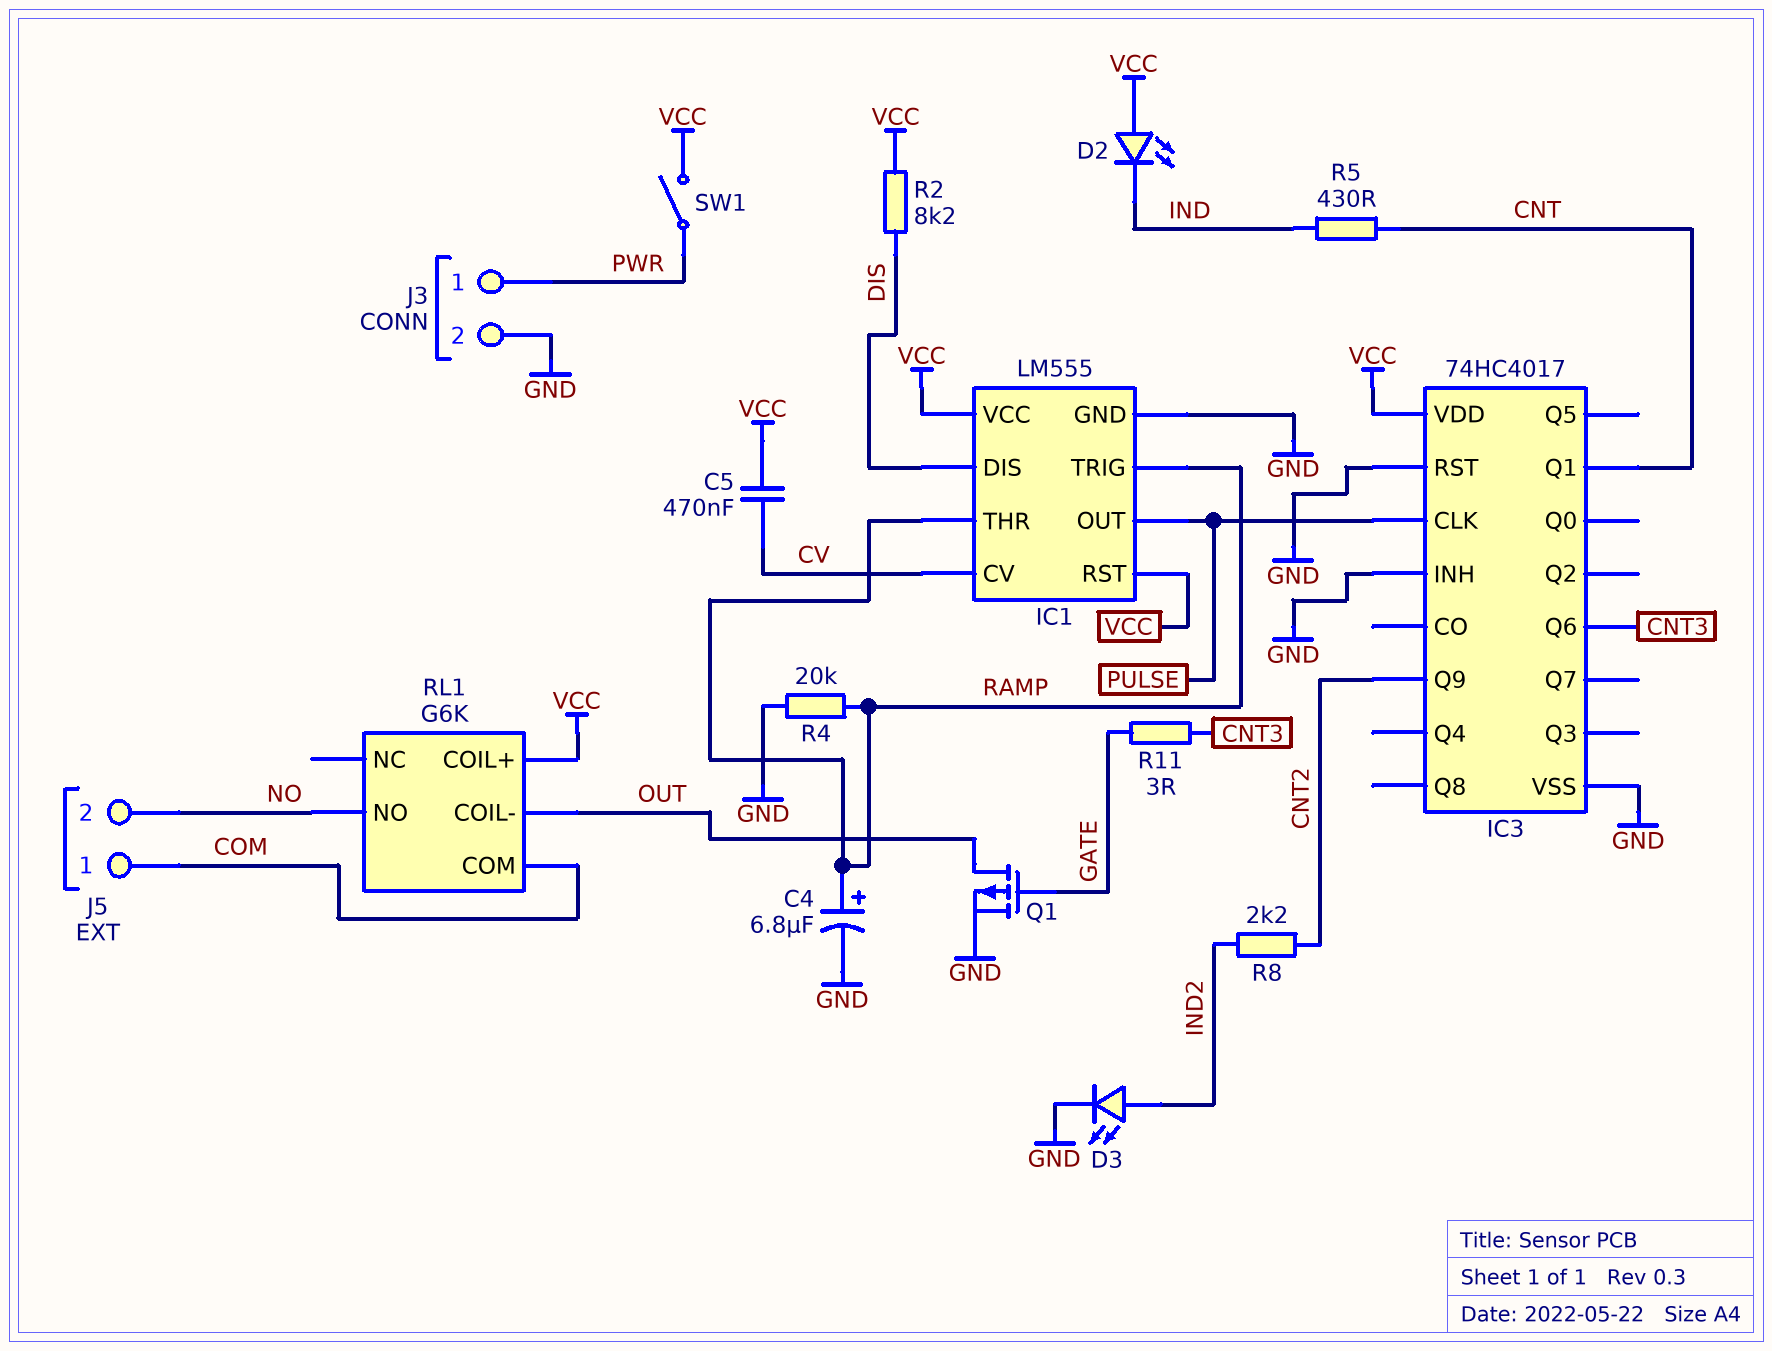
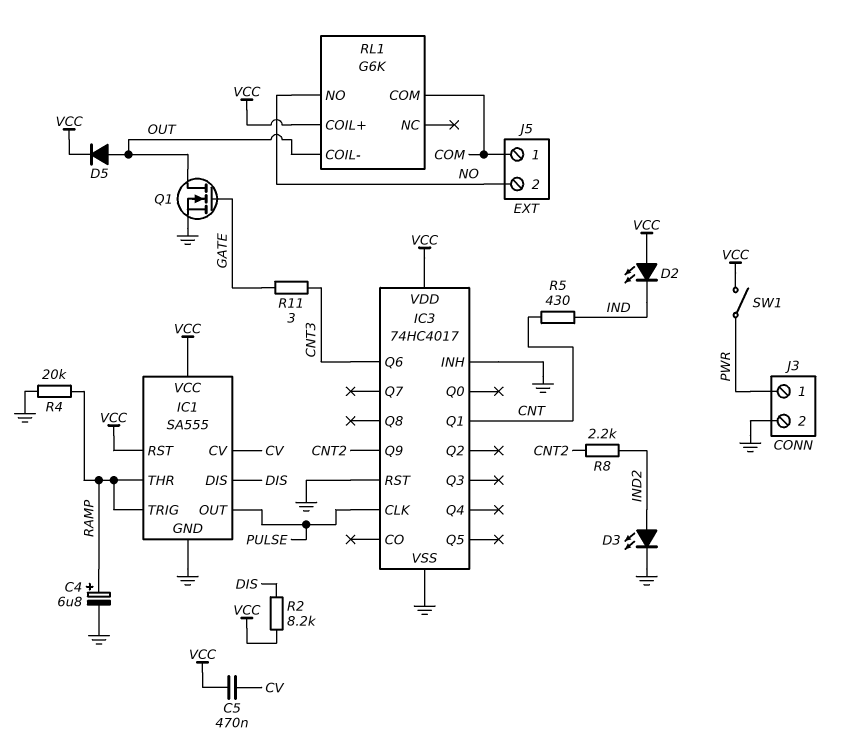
D5: none -> diode (A OUT, K VCC)
IC1: LM555 -> SA555
Q1: PMOS (G GATE, D OUT, S GND) -> NMOS (G GATE, D OUT, S GND)

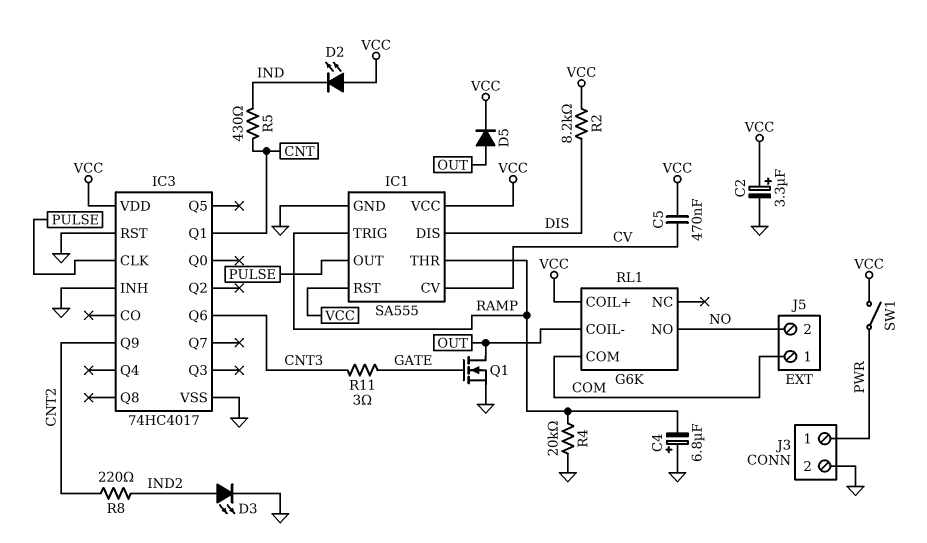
C2: none -> 3.3uF (plus VCC, minus GND)
C4: 6.8uF (plus RAMP, minus GND) -> 6.8uF (plus GND, minus RAMP)
R8: 2.2k (CNT2, IND2) -> 220 (CNT2, IND2)

